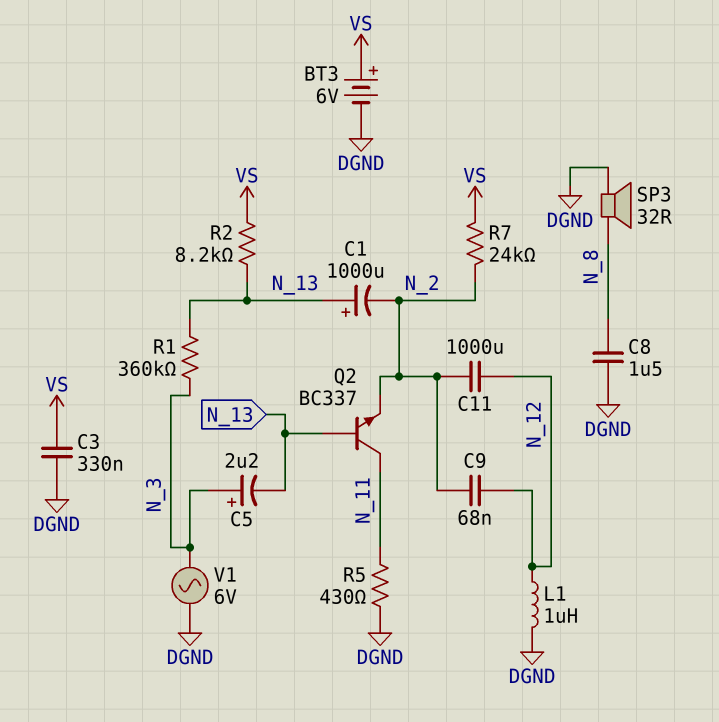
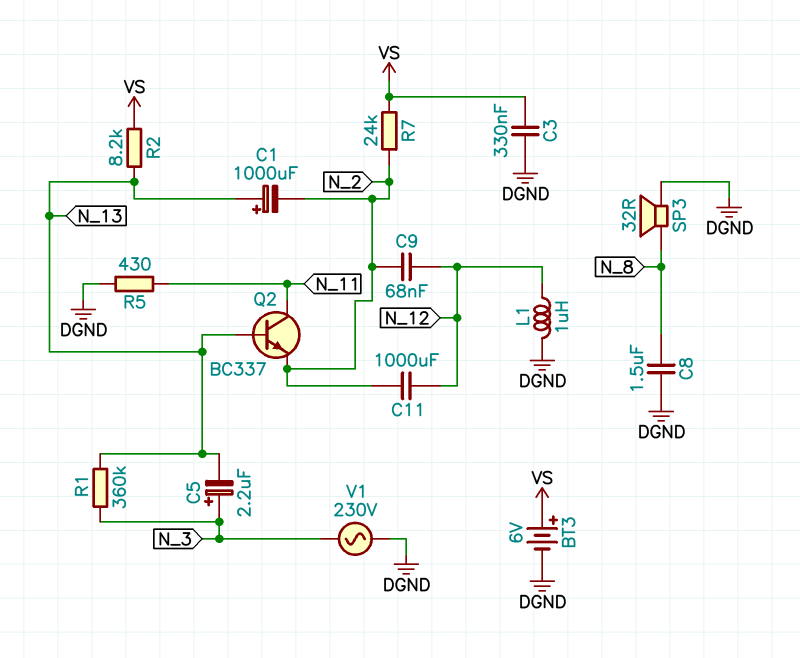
V1: AC 6V (DGND, N_3) -> AC 230V (DGND, N_3)

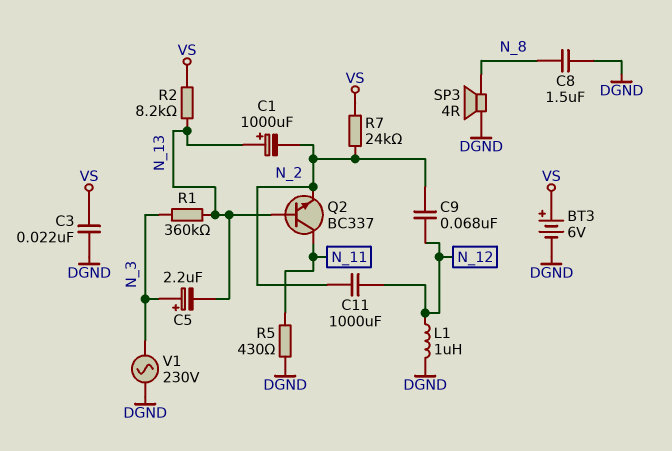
C3: 330nF (DGND, VS) -> 22nF (DGND, VS)
SP3: speaker 32R (DGND, N_8) -> speaker 4R (DGND, N_8)

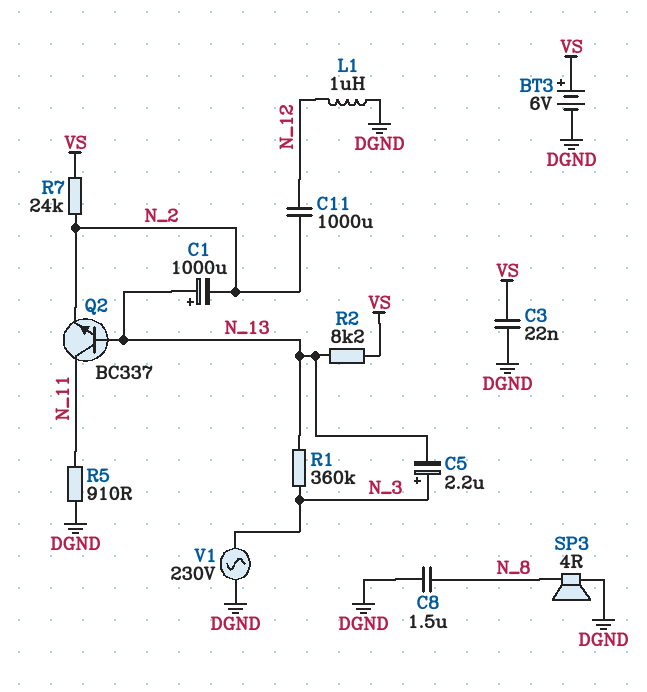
C9: 68nF (N_2, N_12) -> none
R5: 430 (DGND, N_11) -> 910 (DGND, N_11)

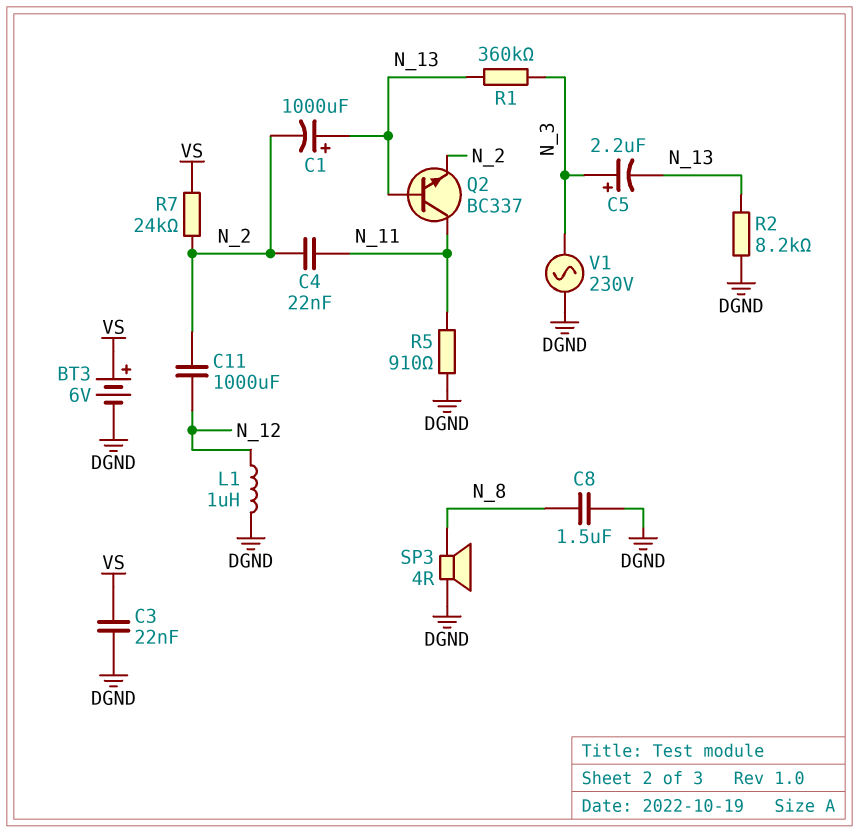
C4: none -> 22nF (N_2, N_11)
R2: 8.2k (N_13, VS) -> 8.2k (DGND, N_13)

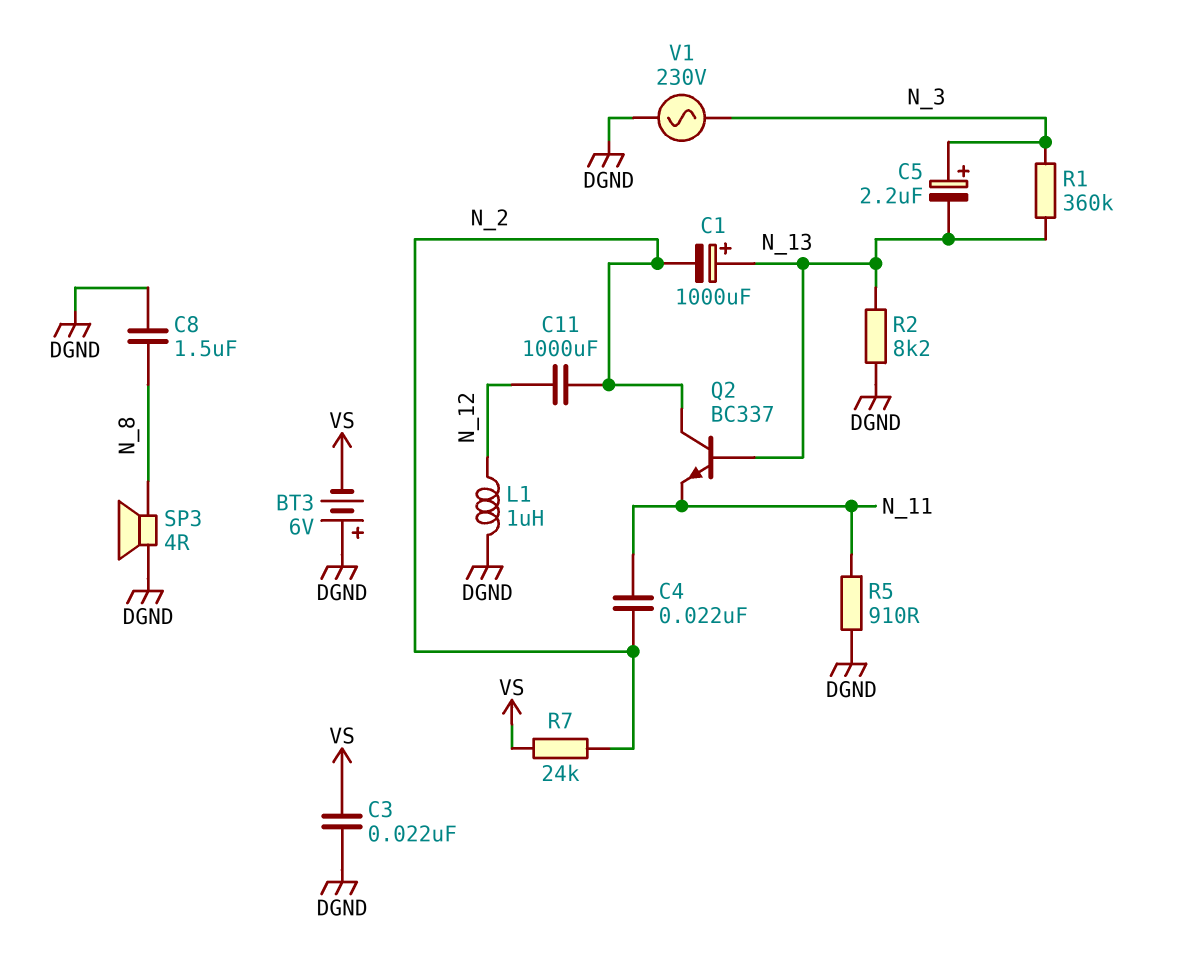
BT3: 6V (plus VS, minus DGND) -> 6V (plus DGND, minus VS)
Q2: NPN BC337 (B N_13, C N_11, E N_2) -> NPN BC337 (B N_13, C N_2, E N_11)

